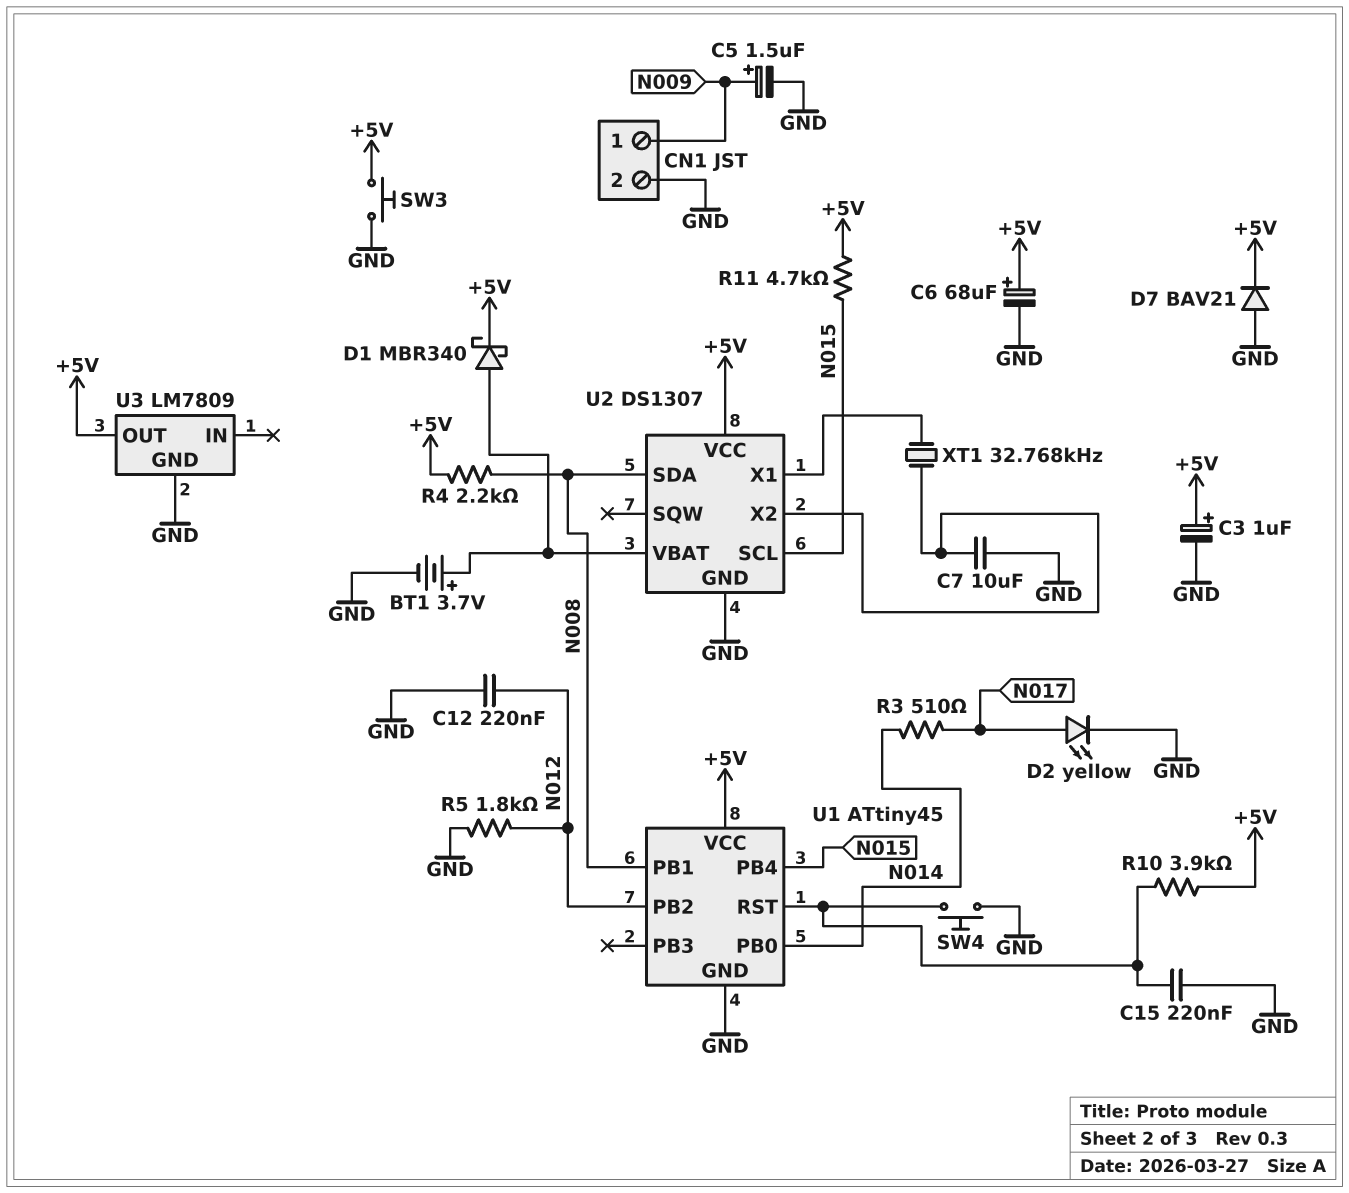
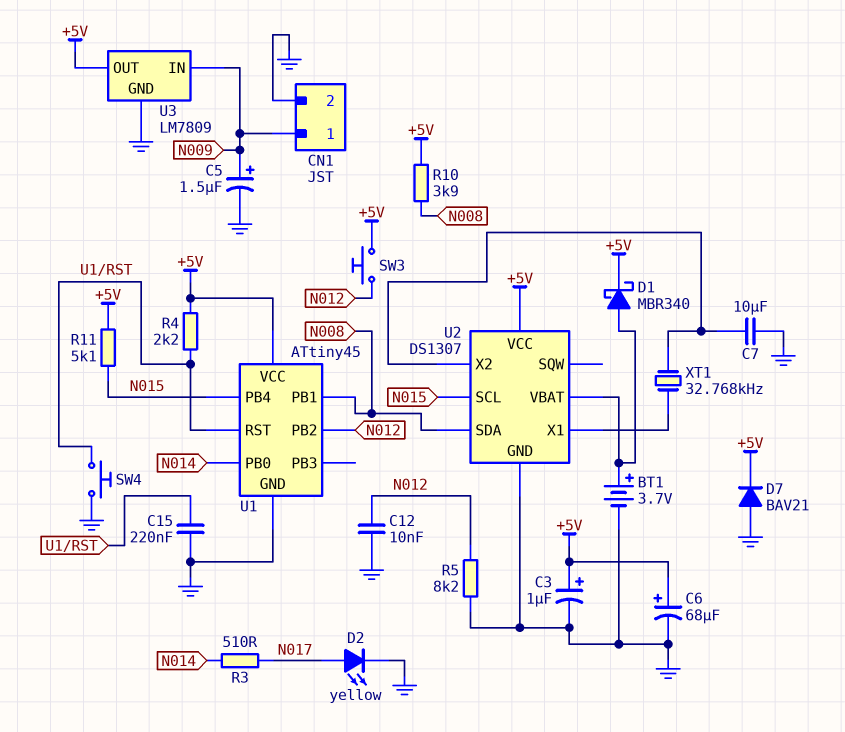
C12: 220nF (GND, N012) -> 10nF (GND, N012)
R4: 2.2k (+5V, N008) -> 2.2k (+5V, U1/RST)
R5: 1.8k (GND, N012) -> 8.2k (GND, N012)
R10: 3.9k (+5V, U1/RST) -> 3.9k (+5V, N008)
R11: 4.7k (+5V, N015) -> 5.1k (+5V, N015)
SW3: button (+5V, GND) -> button (+5V, N012)
U3 pin IN: none -> N009

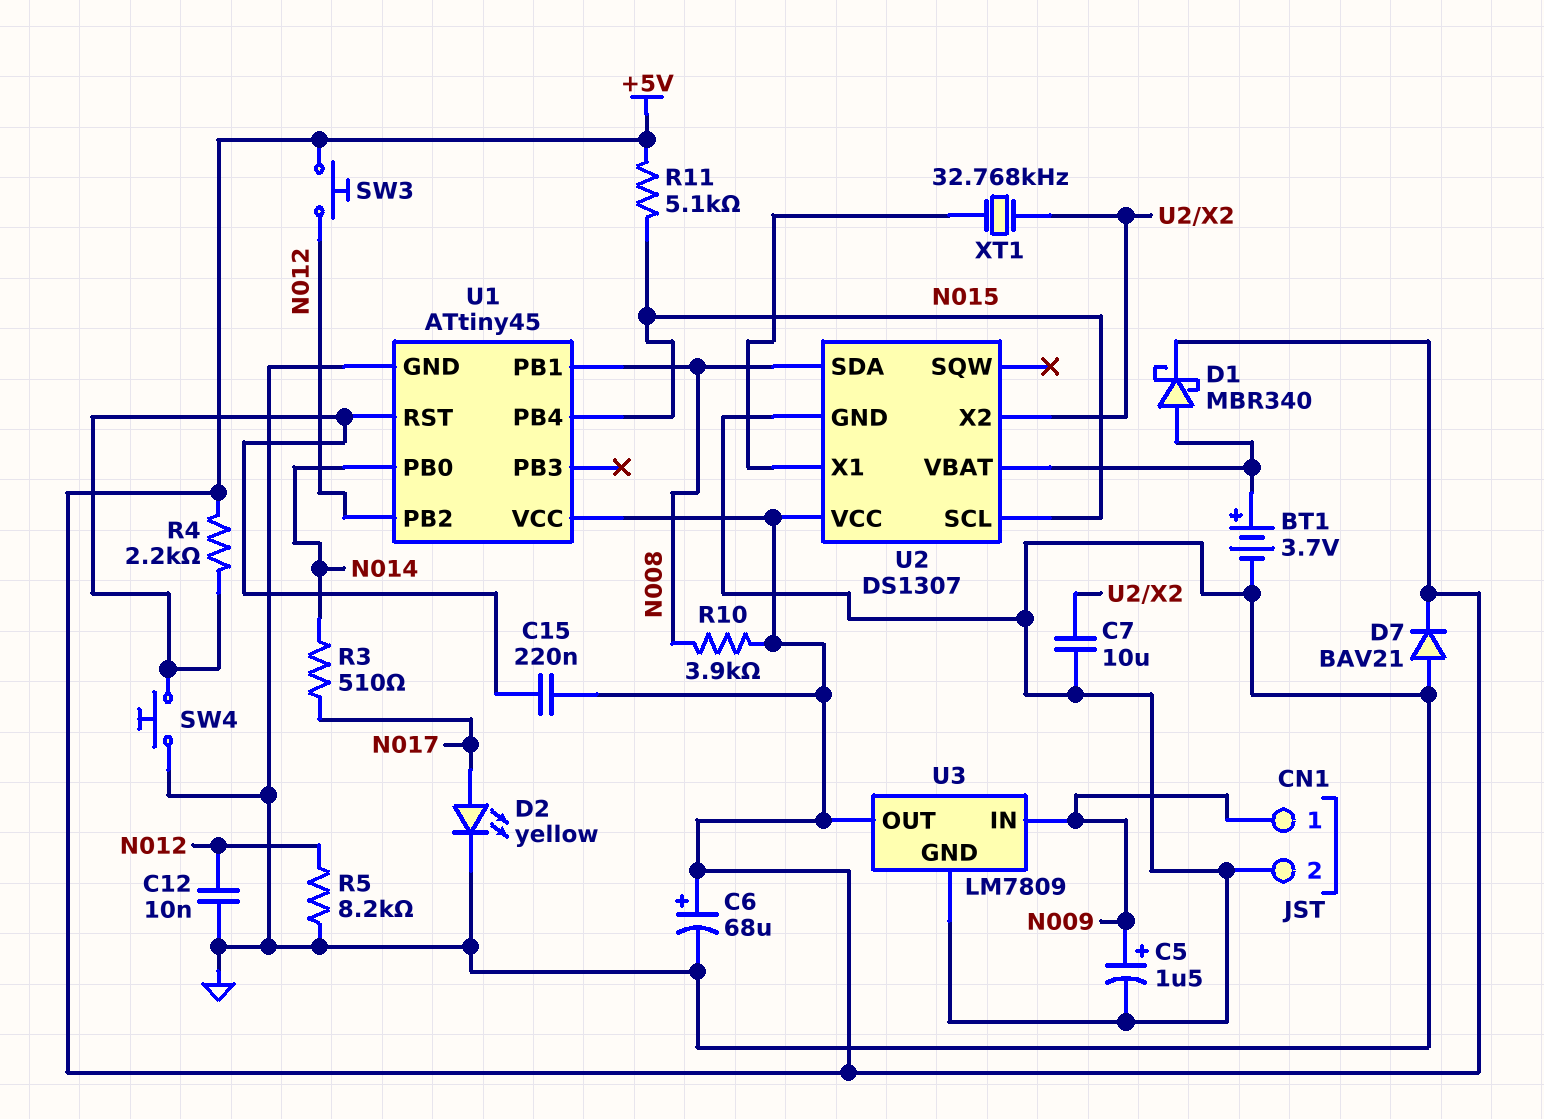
C3: 1uF (plus +5V, minus GND) -> none
C15: 220nF (GND, U1/RST) -> 220nF (+5V, U1/RST)

